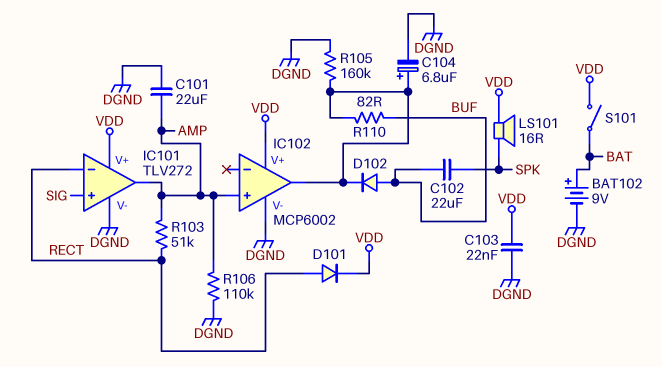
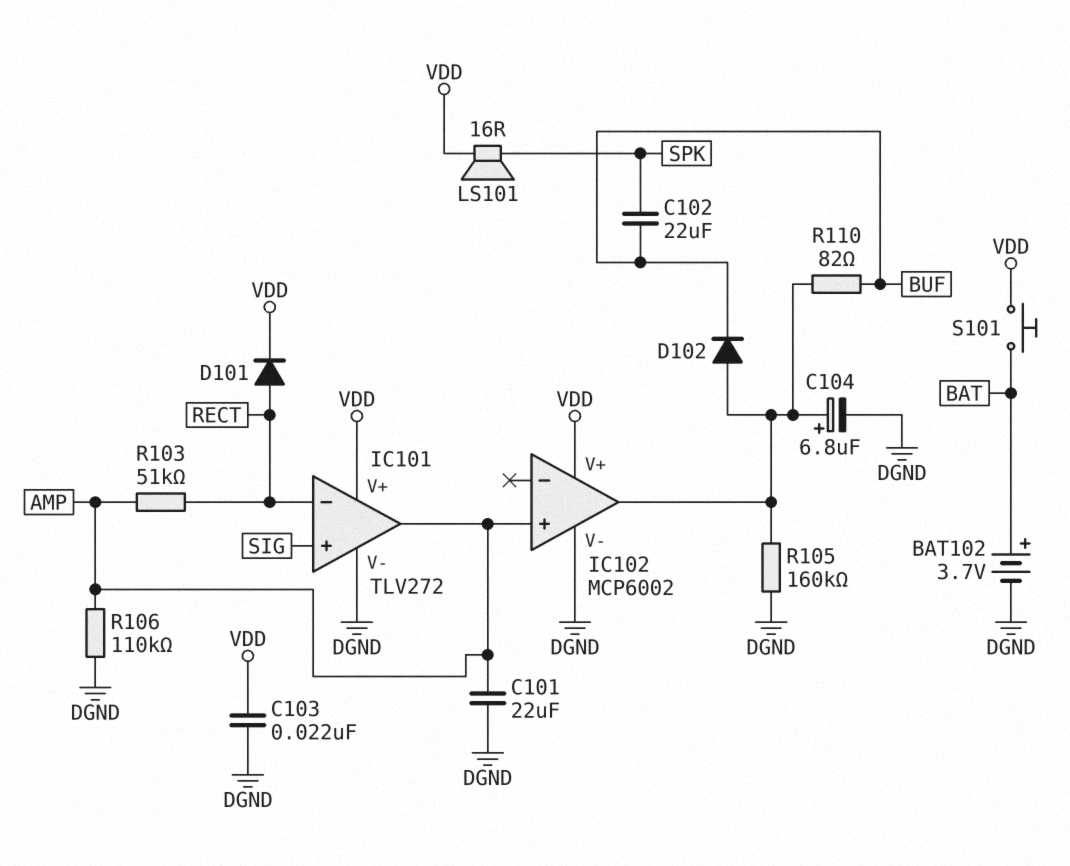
BAT102: 9V (plus BAT, minus DGND) -> 3.7V (plus BAT, minus DGND)
D102: diode (A BUF, K IC102/out) -> diode (A IC102/out, K BUF)
S101: switch (BAT, VDD) -> button (BAT, VDD)

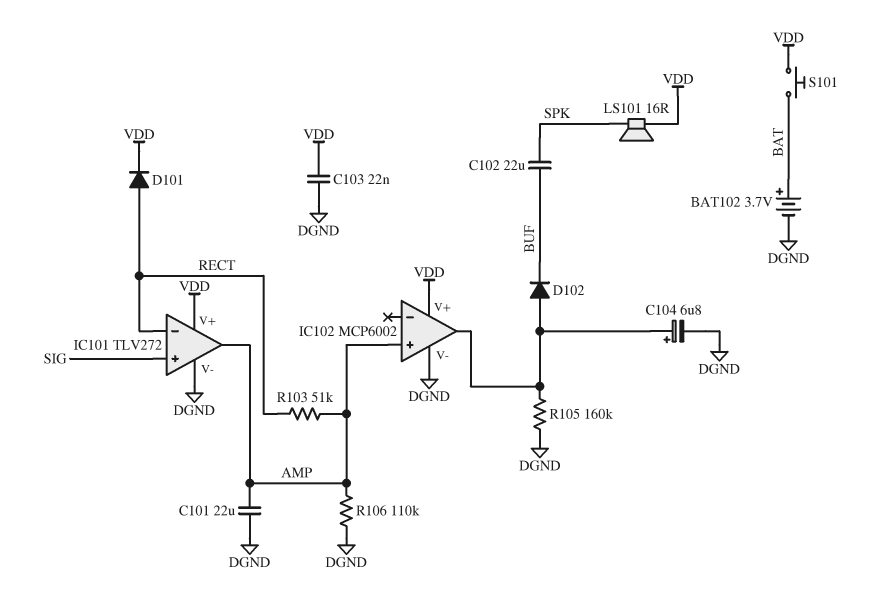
R110: 82 (BUF, IC102/out) -> none

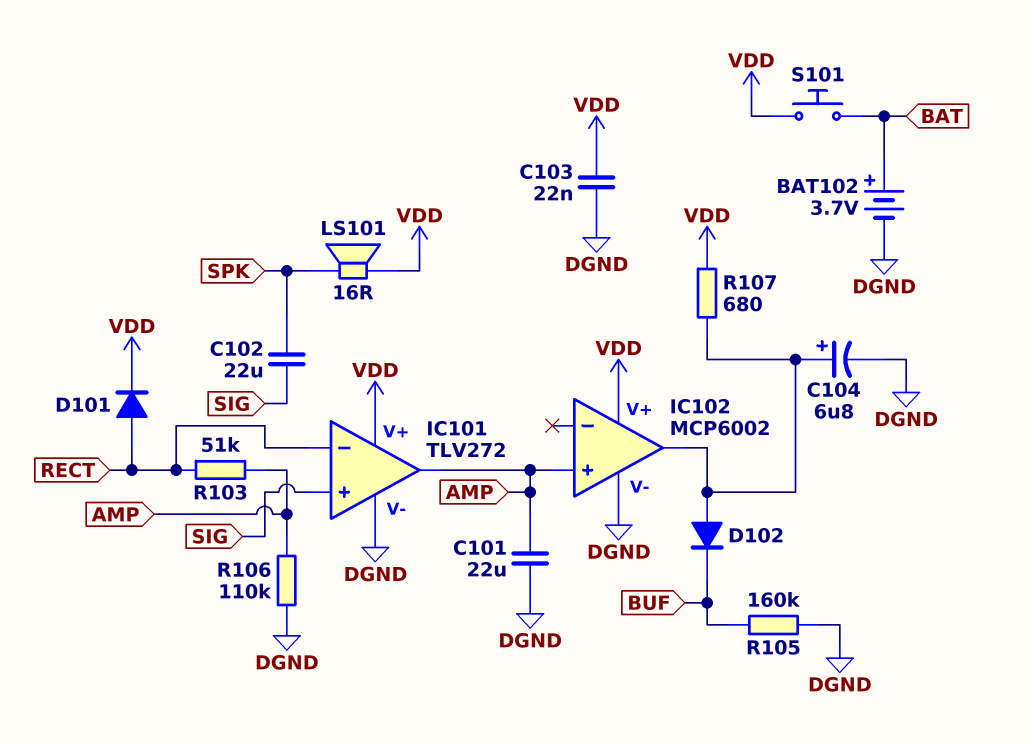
C102: 22uF (BUF, SPK) -> 22uF (SIG, SPK)
R105: 160k (DGND, IC102/out) -> 160k (BUF, DGND)
R107: none -> 680 (IC102/out, VDD)

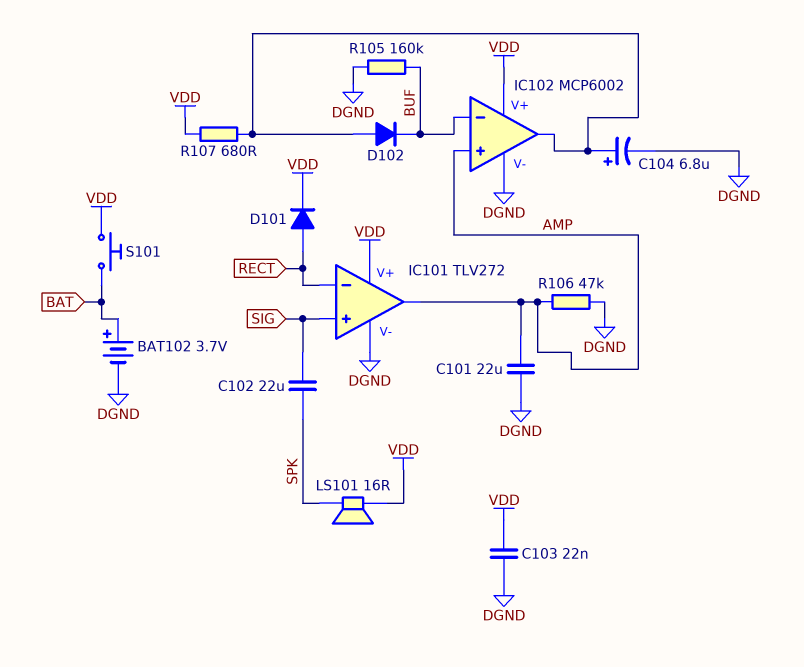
IC102 pin in-: none -> BUF
R103: 51k (AMP, RECT) -> none
R106: 110k (AMP, DGND) -> 47k (AMP, DGND)

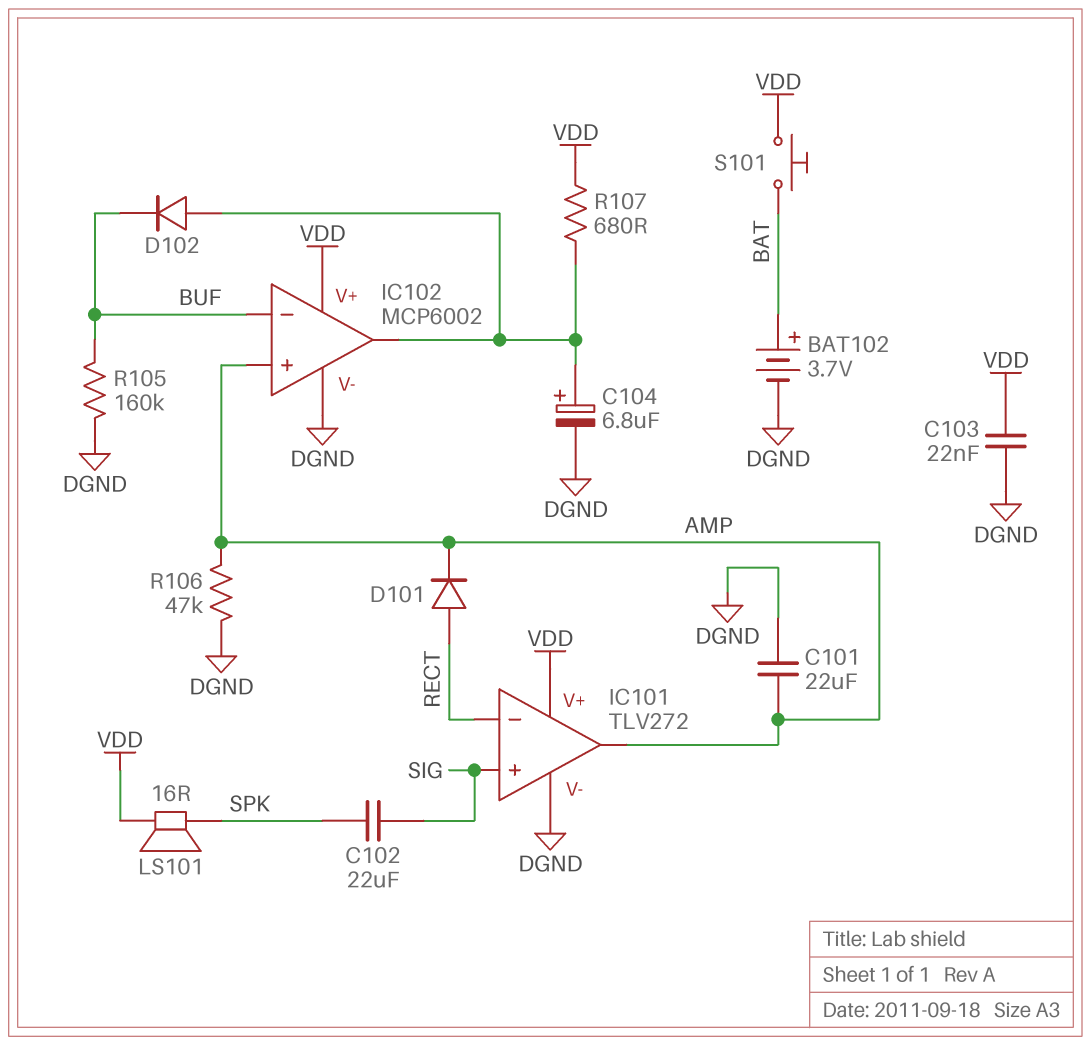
D101: diode (A RECT, K VDD) -> diode (A RECT, K AMP)

